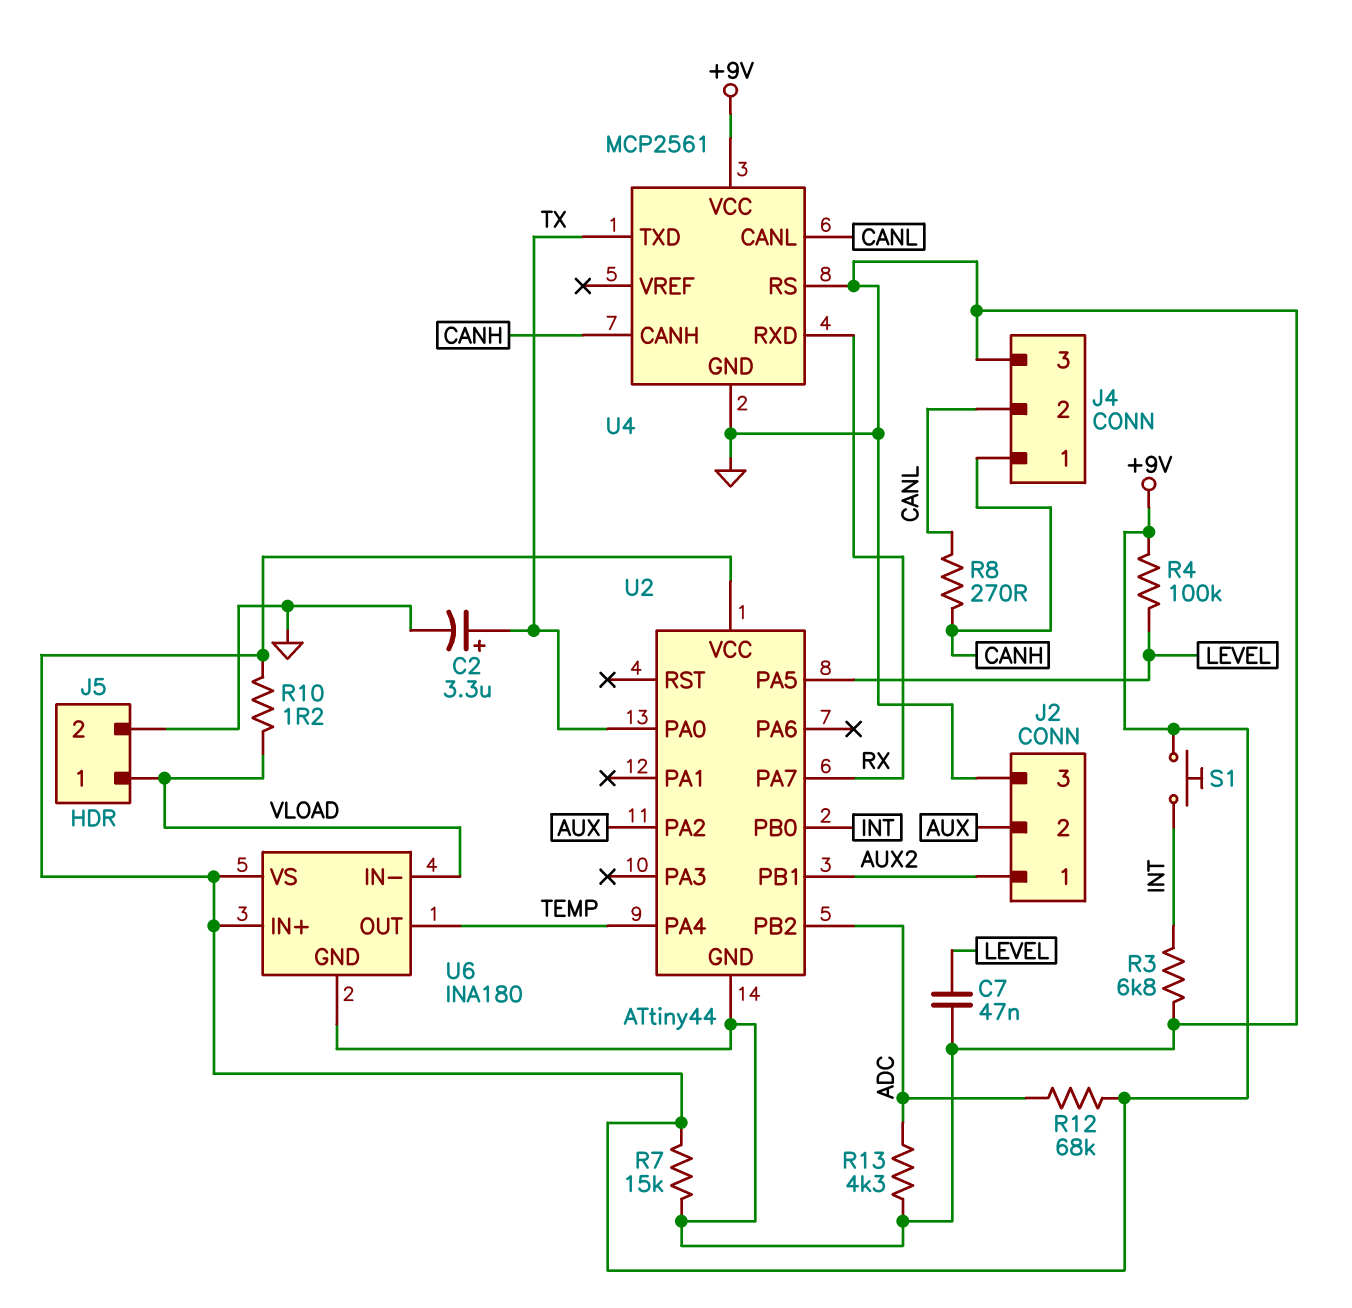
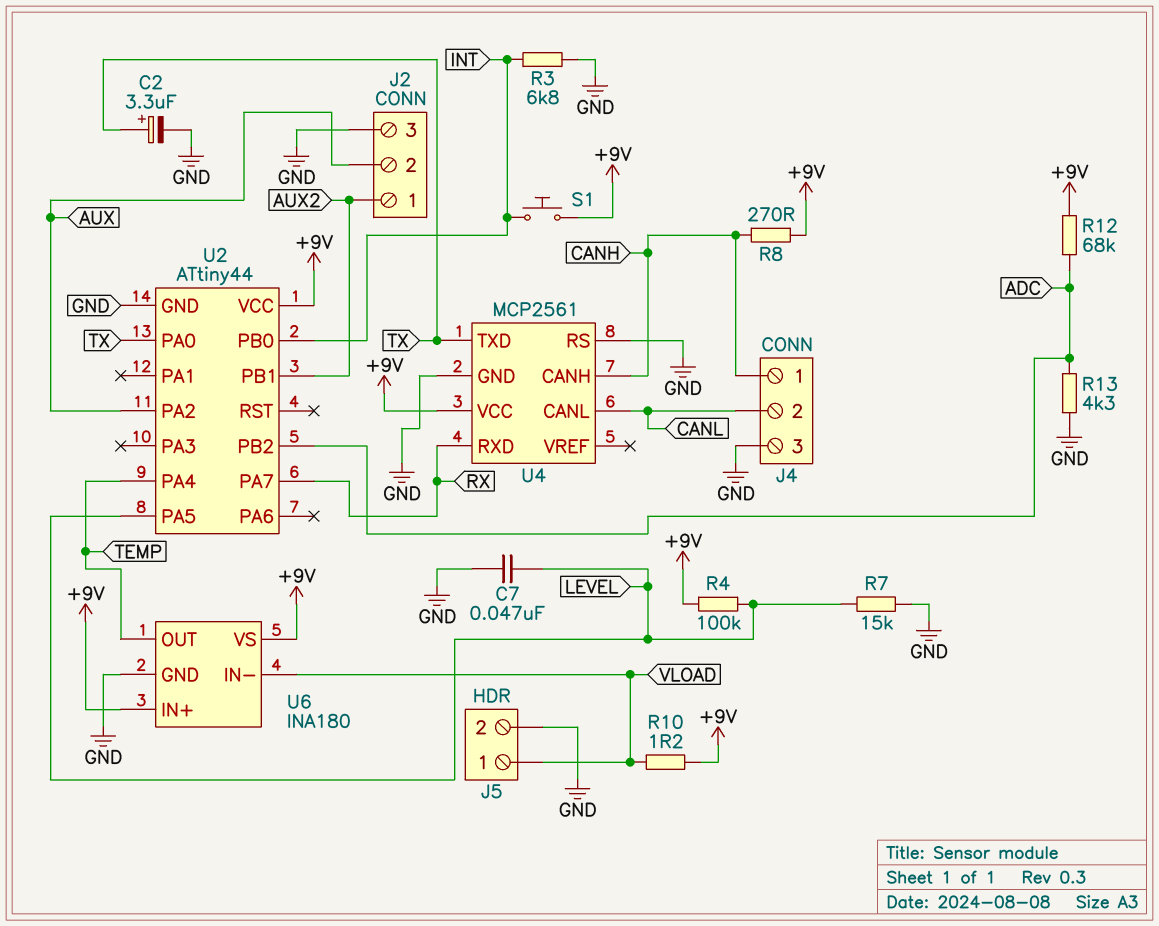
R7: 15k (+9V, GND) -> 15k (GND, LEVEL)
R8: 270 (CANH, CANL) -> 270 (+9V, CANH)

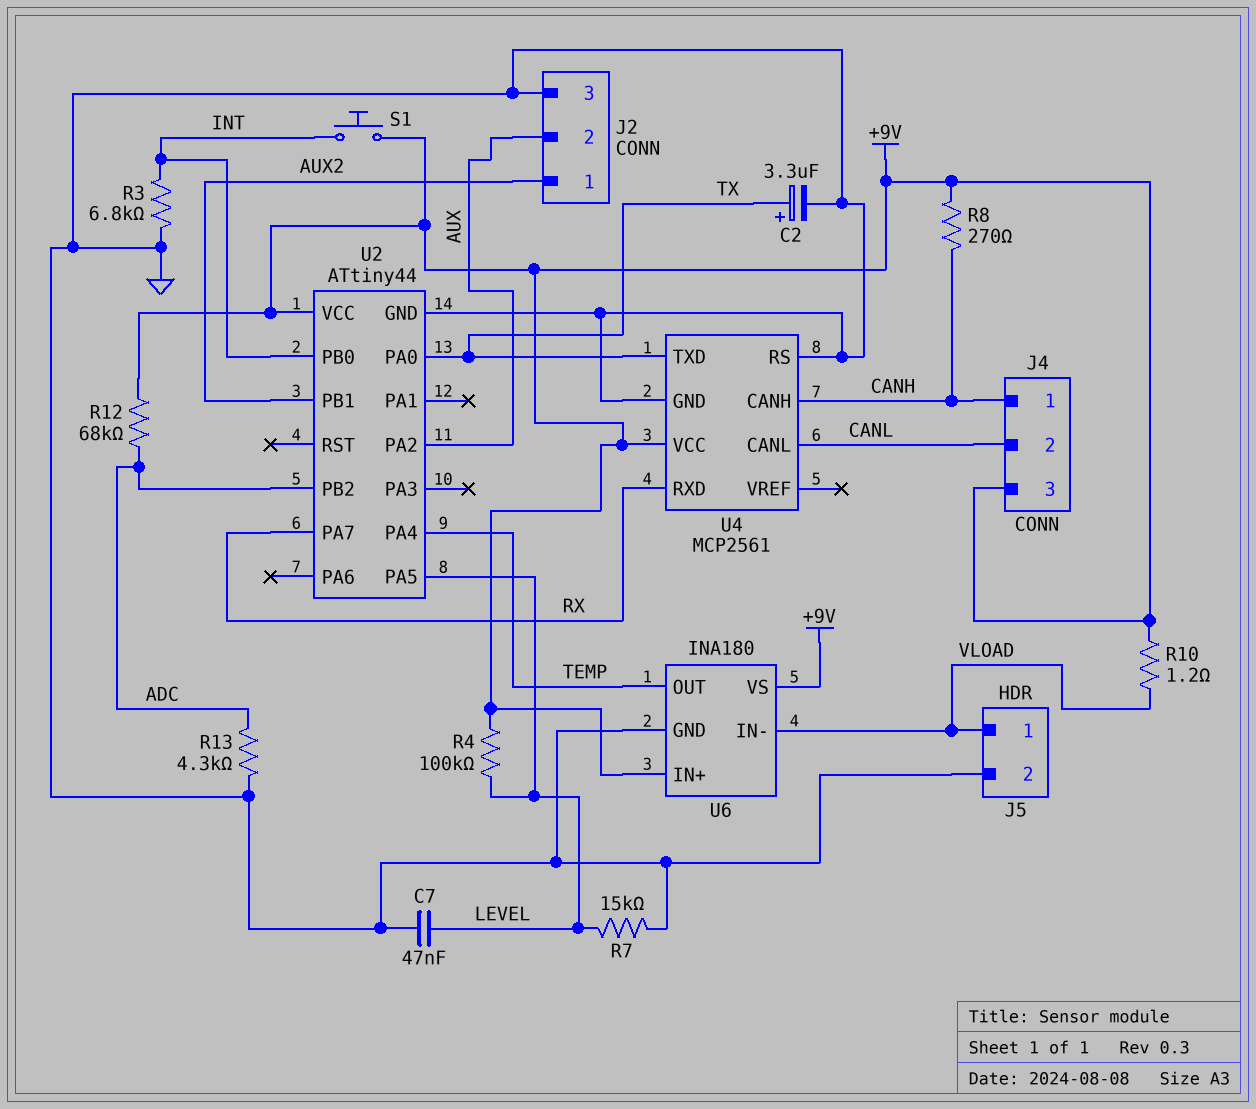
J4 pin 3: GND -> +9V

